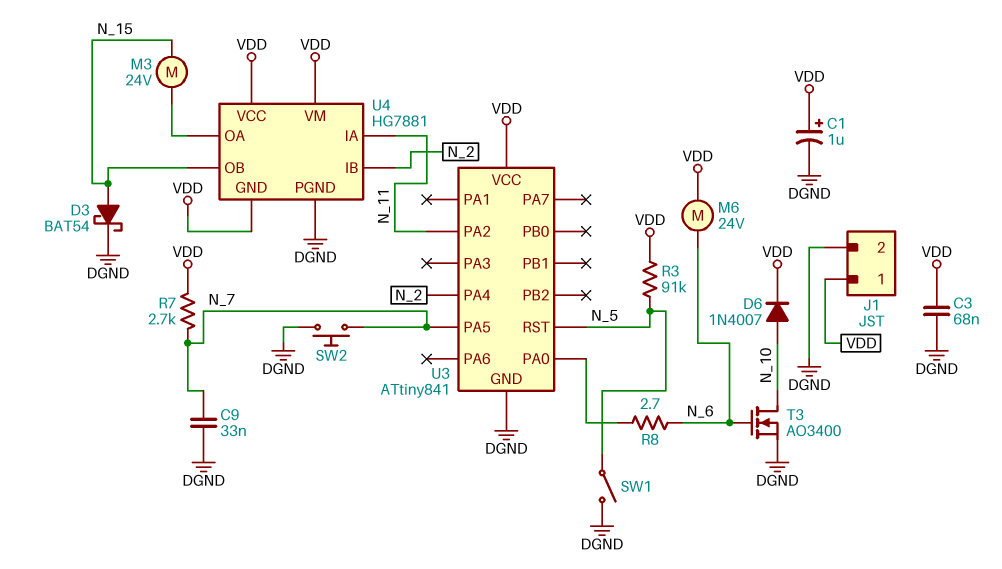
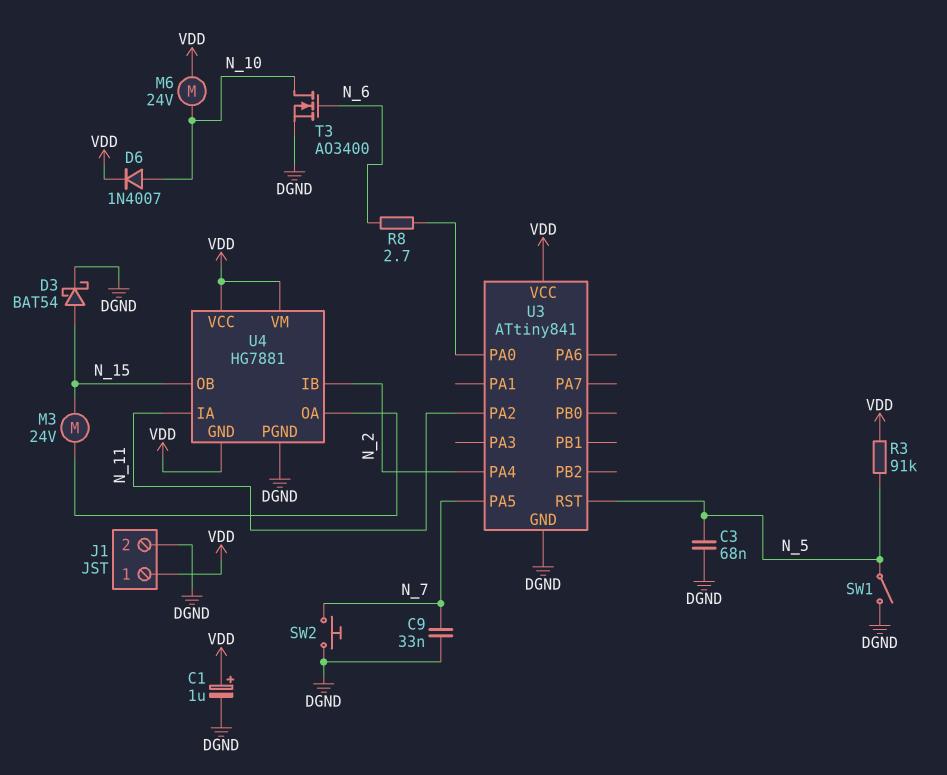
C3: 68nF (DGND, VDD) -> 68nF (DGND, N_5)
M6: motor 24V (N_6, VDD) -> motor 24V (N_10, VDD)
R7: 2.7k (N_7, VDD) -> none

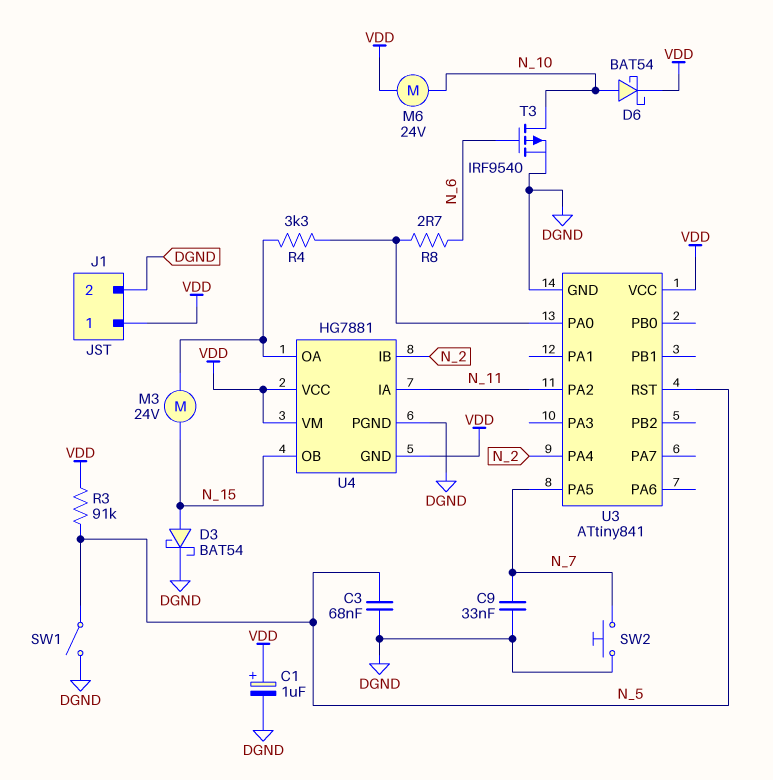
D6: diode 1N4007 (A N_10, K VDD) -> schottky BAT54 (A N_10, K VDD)
R4: none -> 3.3k (U3/PA0, U4/OA)
T3: NMOS AO3400 (G N_6, D N_10, S DGND) -> PMOS IRF9540 (G N_6, D N_10, S DGND)

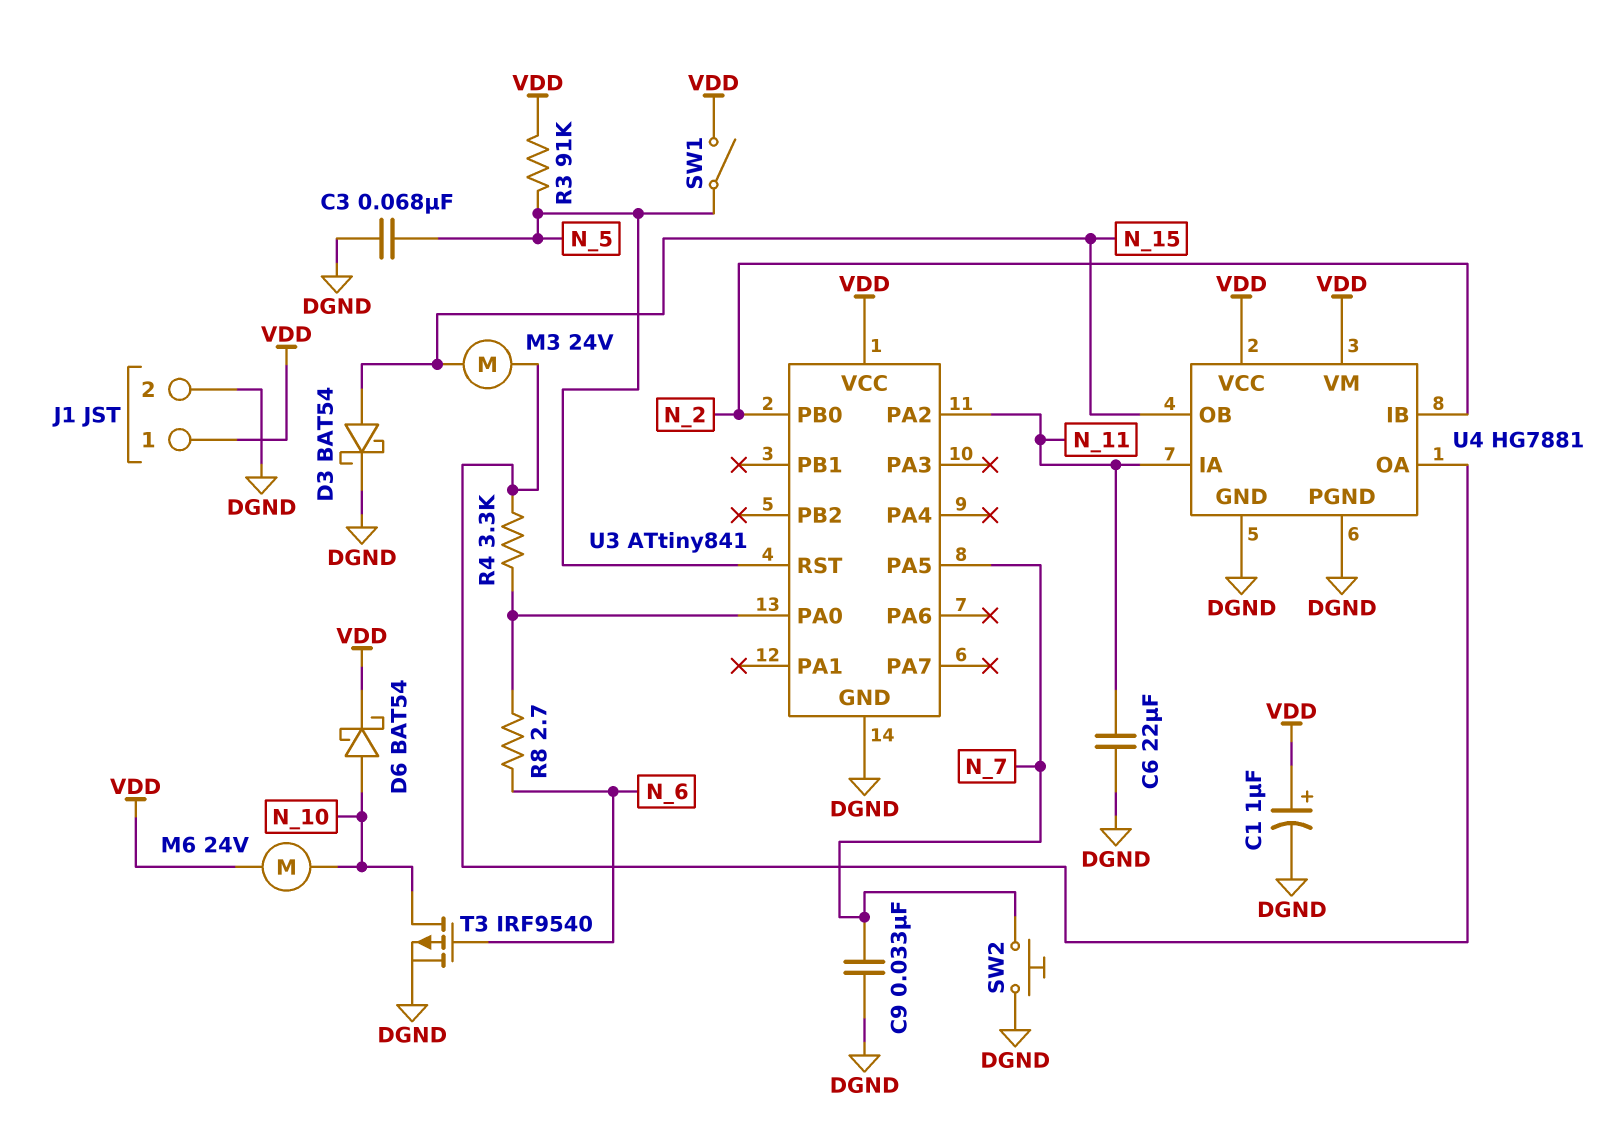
C6: none -> 22uF (DGND, N_11)
SW1: switch (DGND, N_5) -> switch (N_5, VDD)
U3 pin PA4: N_2 -> none
U3 pin PB0: none -> N_2
U4 pin GND: VDD -> DGND

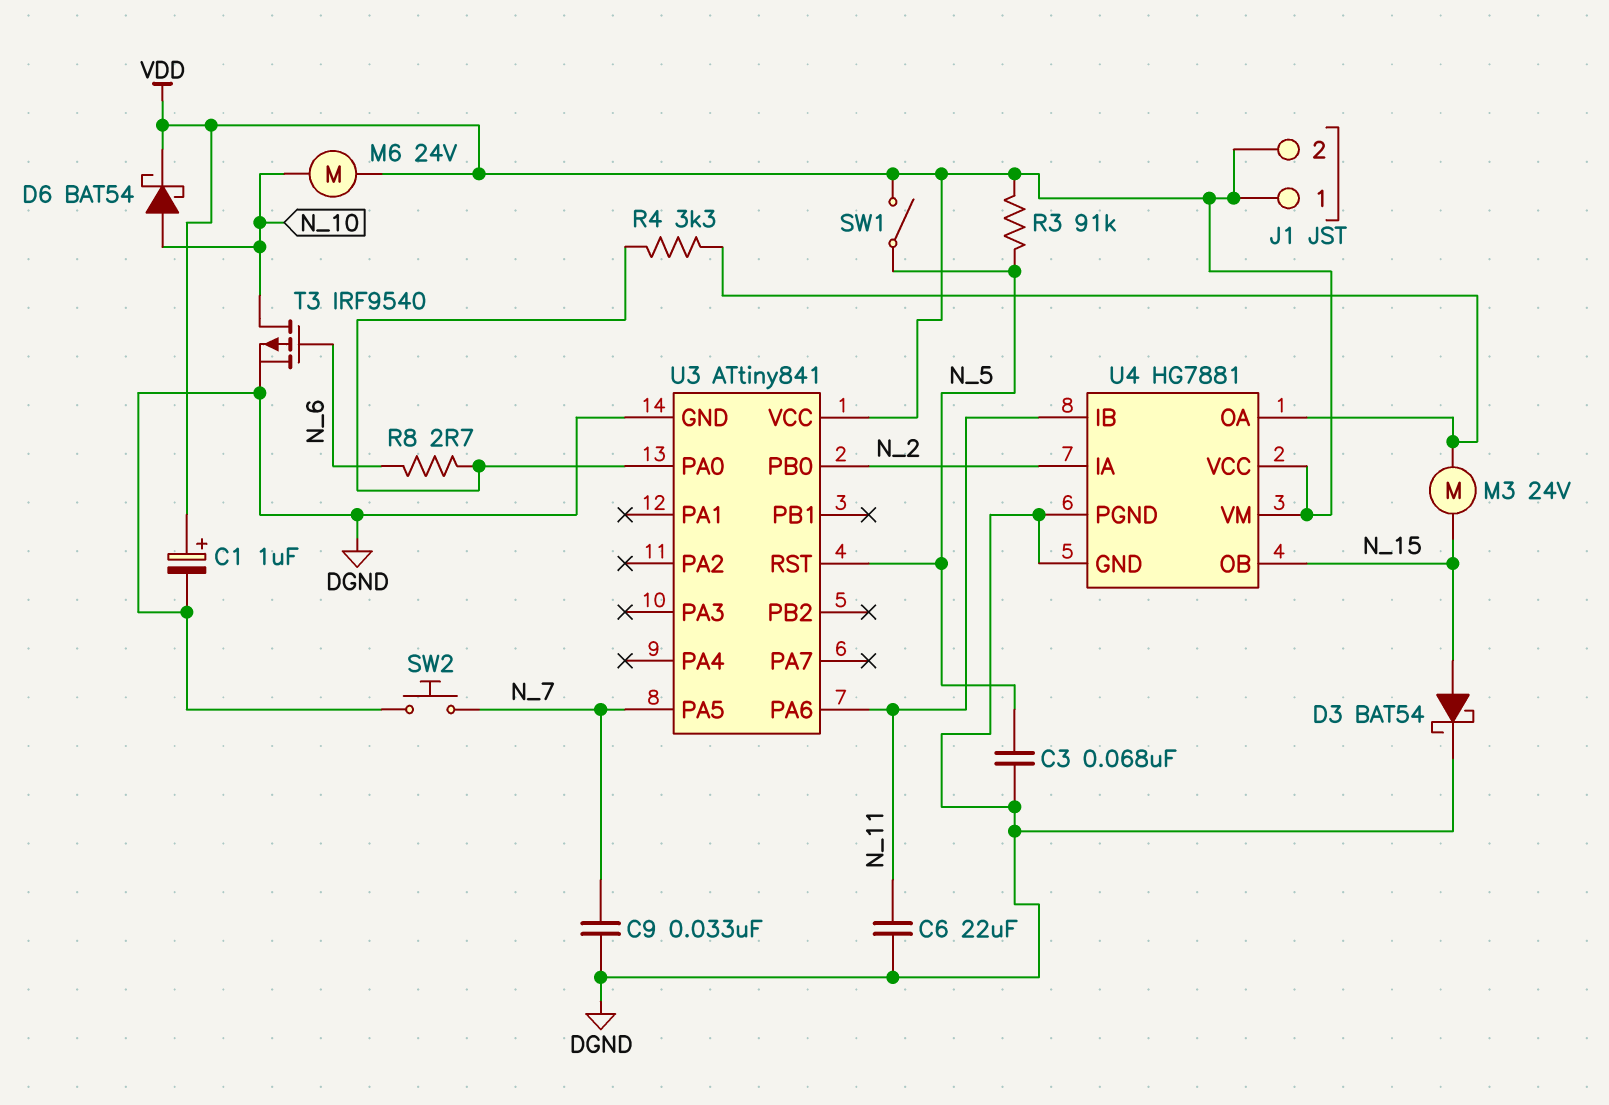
J1 pin 2: DGND -> VDD
U3 pin PA2: N_11 -> none
U3 pin PA6: none -> N_11
U4 pin IA: N_11 -> N_2
U4 pin IB: N_2 -> N_11

